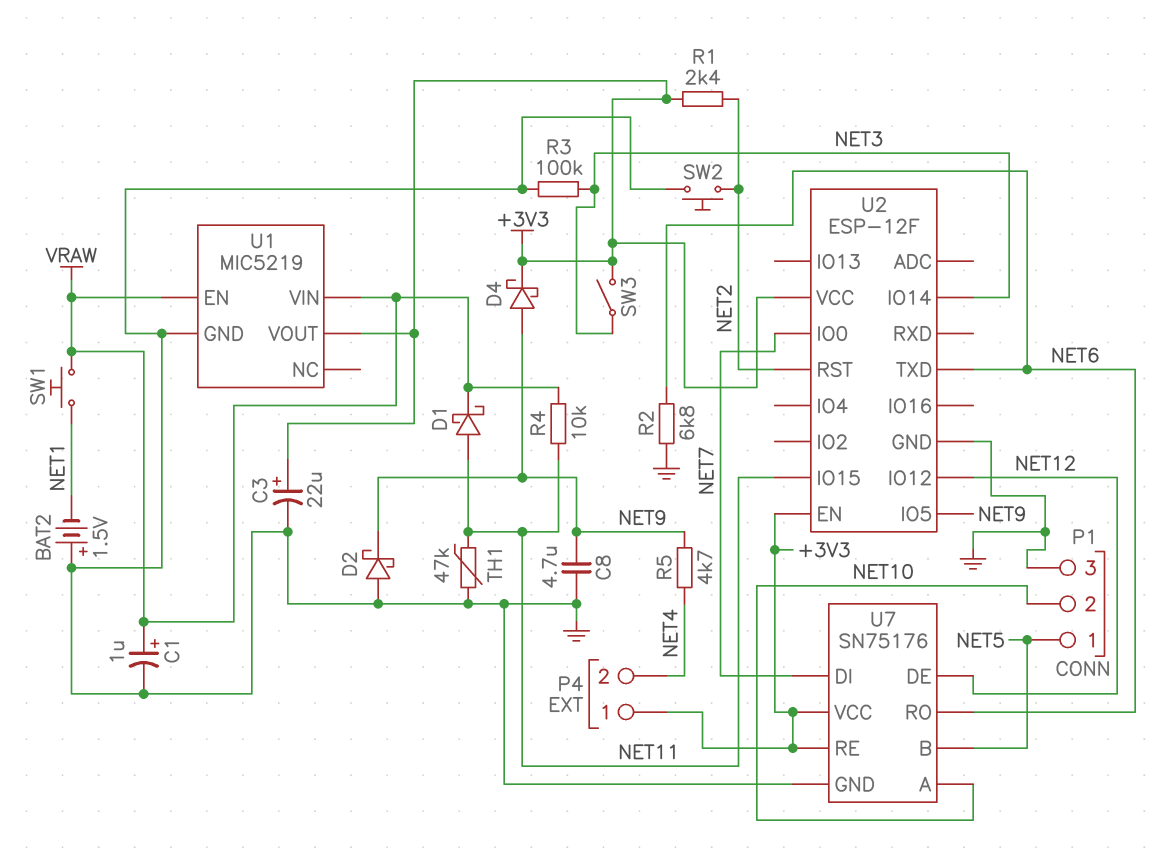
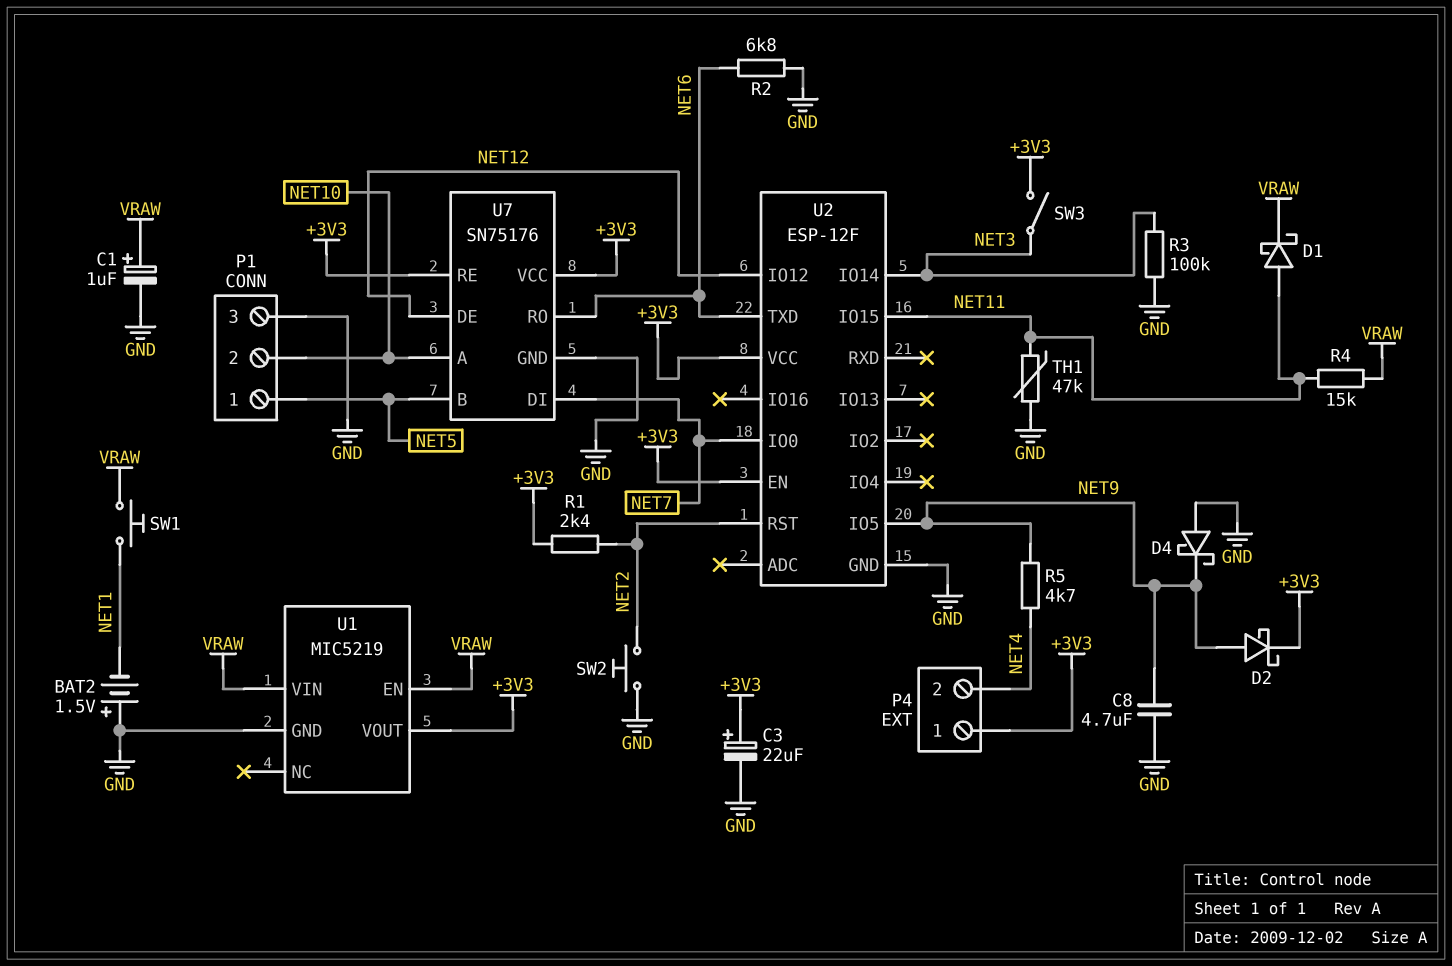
D2: schottky (A GND, K NET9) -> schottky (A NET9, K +3V3)
D4: schottky (A NET9, K +3V3) -> schottky (A GND, K NET9)
R4: 10k (NET11, VRAW) -> 15k (NET11, VRAW)

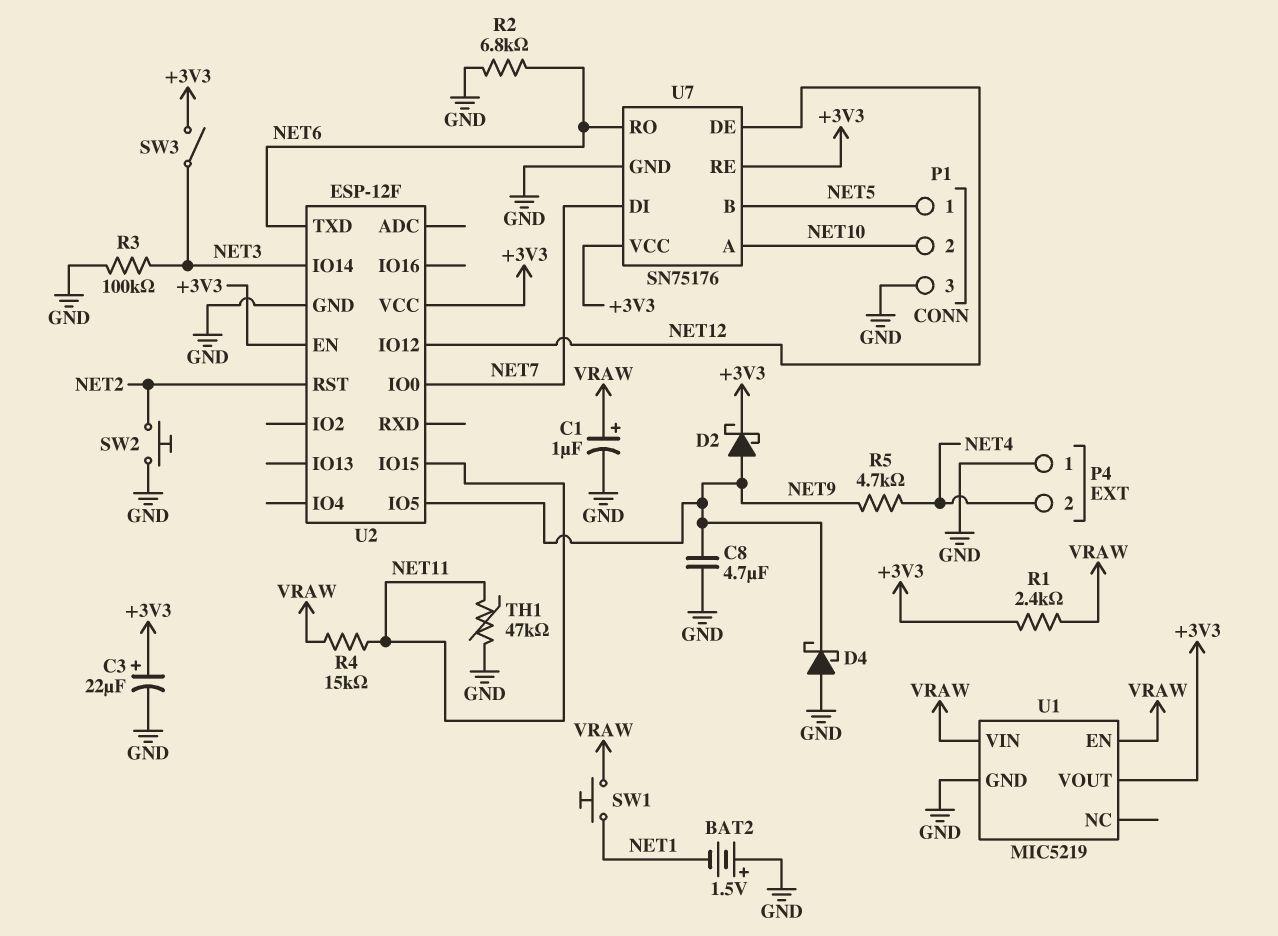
D1: schottky (A NET11, K VRAW) -> none
P4 pin 1: +3V3 -> GND
R1: 2.4k (+3V3, NET2) -> 2.4k (+3V3, VRAW)

